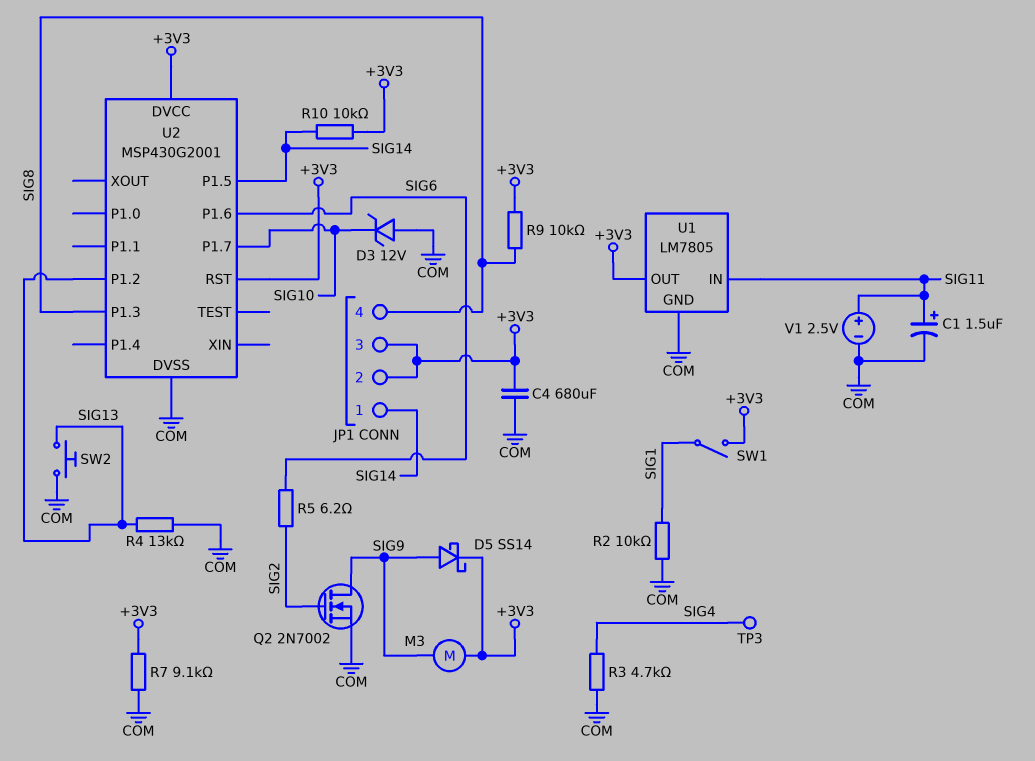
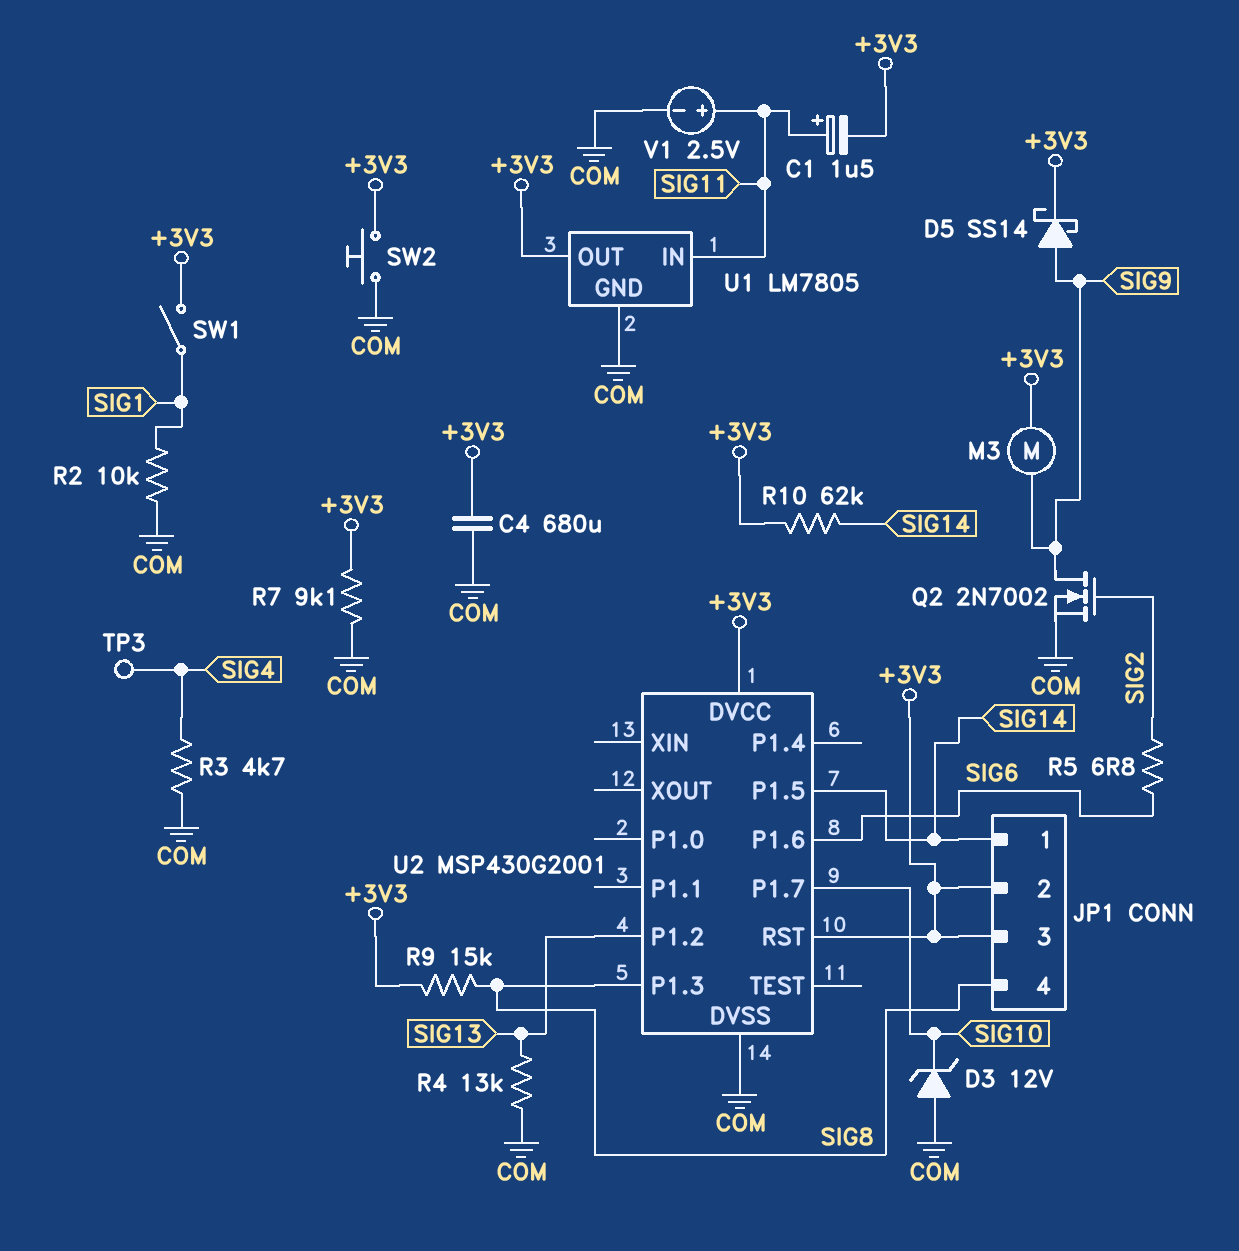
C1: 1.5uF (plus SIG11, minus COM) -> 1.5uF (plus SIG11, minus +3V3)
R5: 6.2 (SIG2, SIG6) -> 6.8 (SIG2, SIG6)
R9: 10k (+3V3, SIG8) -> 15k (+3V3, SIG8)
R10: 10k (+3V3, SIG14) -> 62k (+3V3, SIG14)
SW2: button (COM, SIG13) -> button (+3V3, COM)

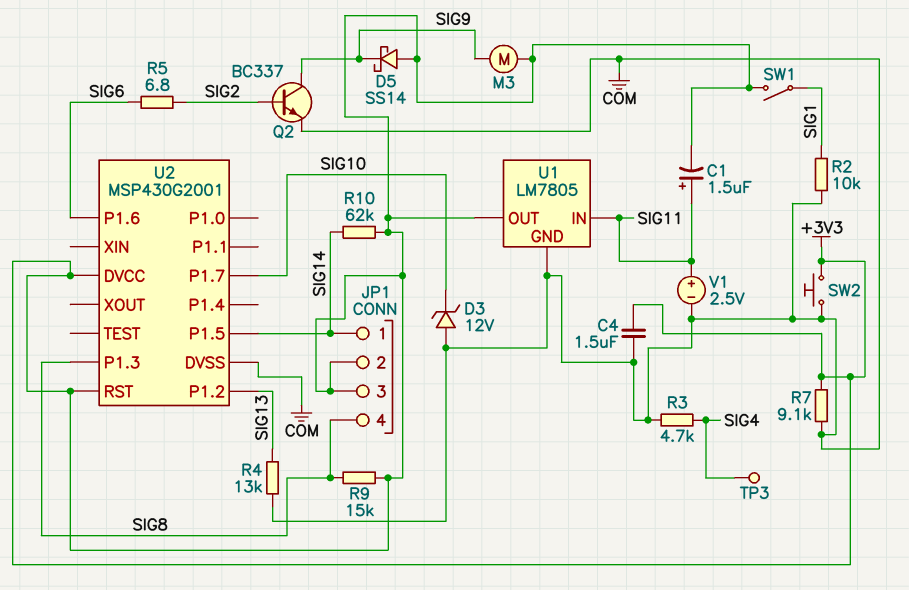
C4: 680uF (+3V3, COM) -> 1.5uF (+3V3, COM)
D5: schottky SS14 (A SIG9, K +3V3) -> schottky SS14 (A +3V3, K SIG9)
Q2: NMOS 2N7002 (G SIG2, D SIG9, S COM) -> NPN BC337 (B SIG2, C SIG9, E COM)

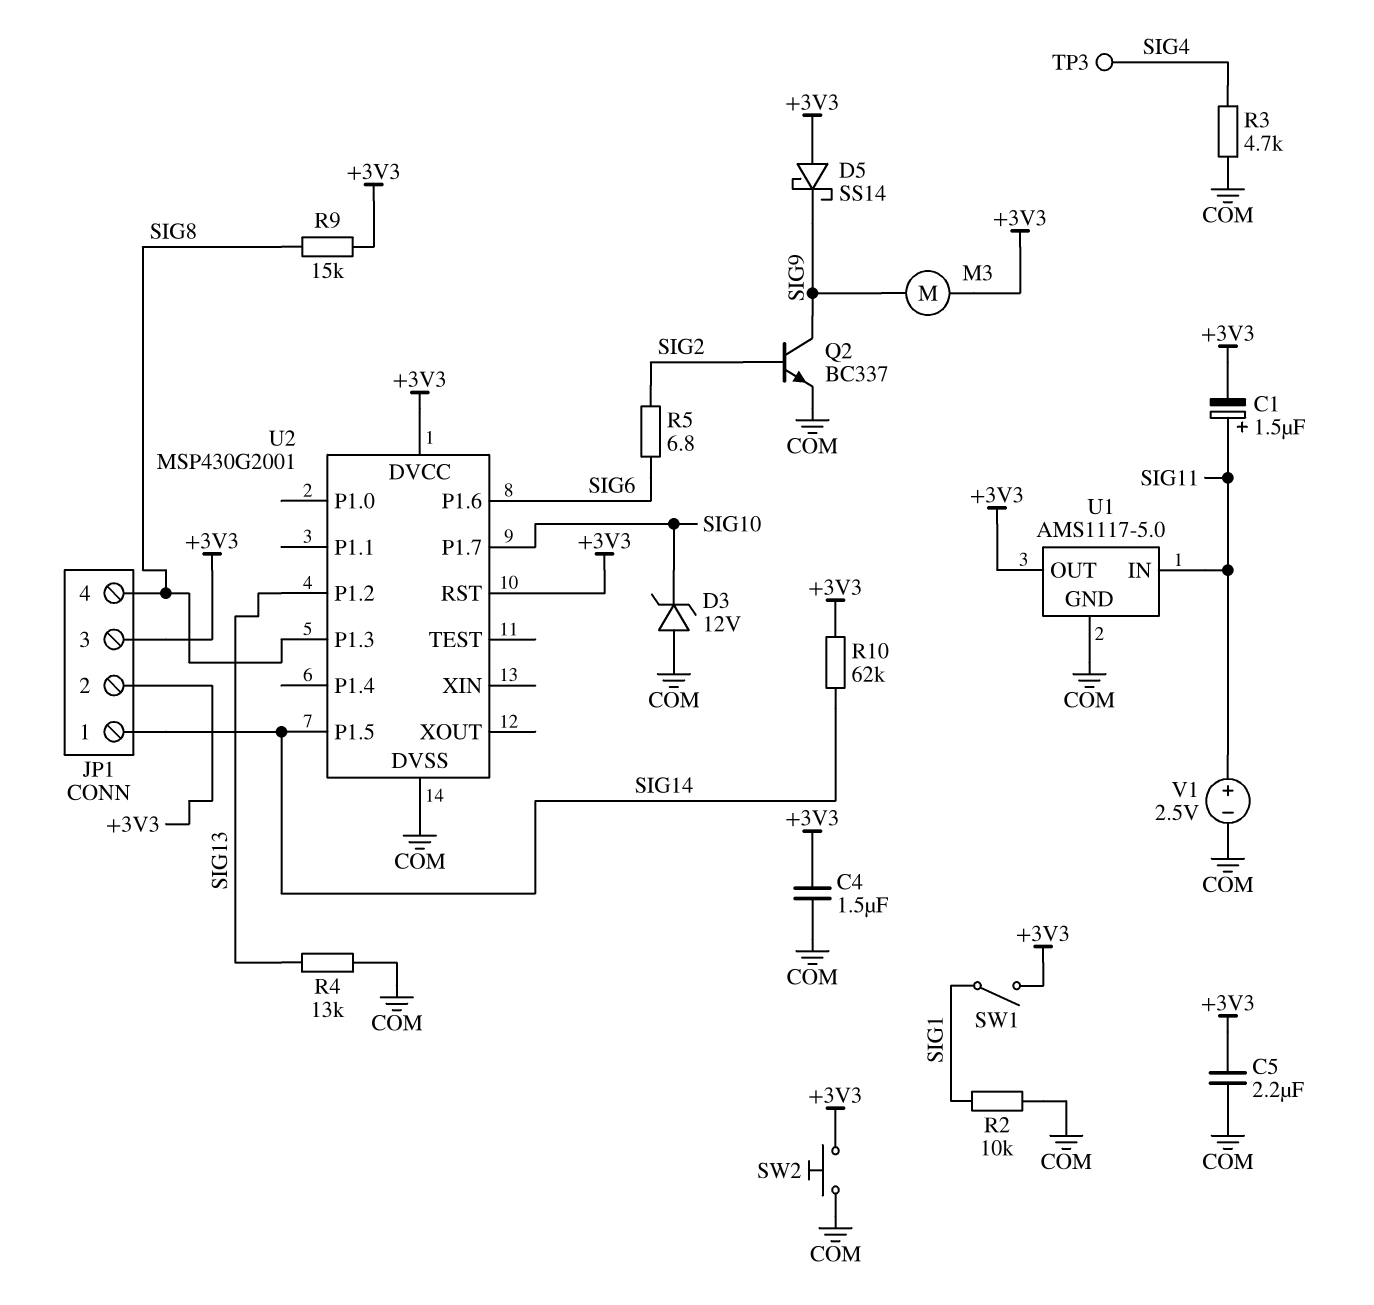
C5: none -> 2.2uF (+3V3, COM)
R7: 9.1k (+3V3, COM) -> none
U1: LM7805 -> AMS1117-5.0

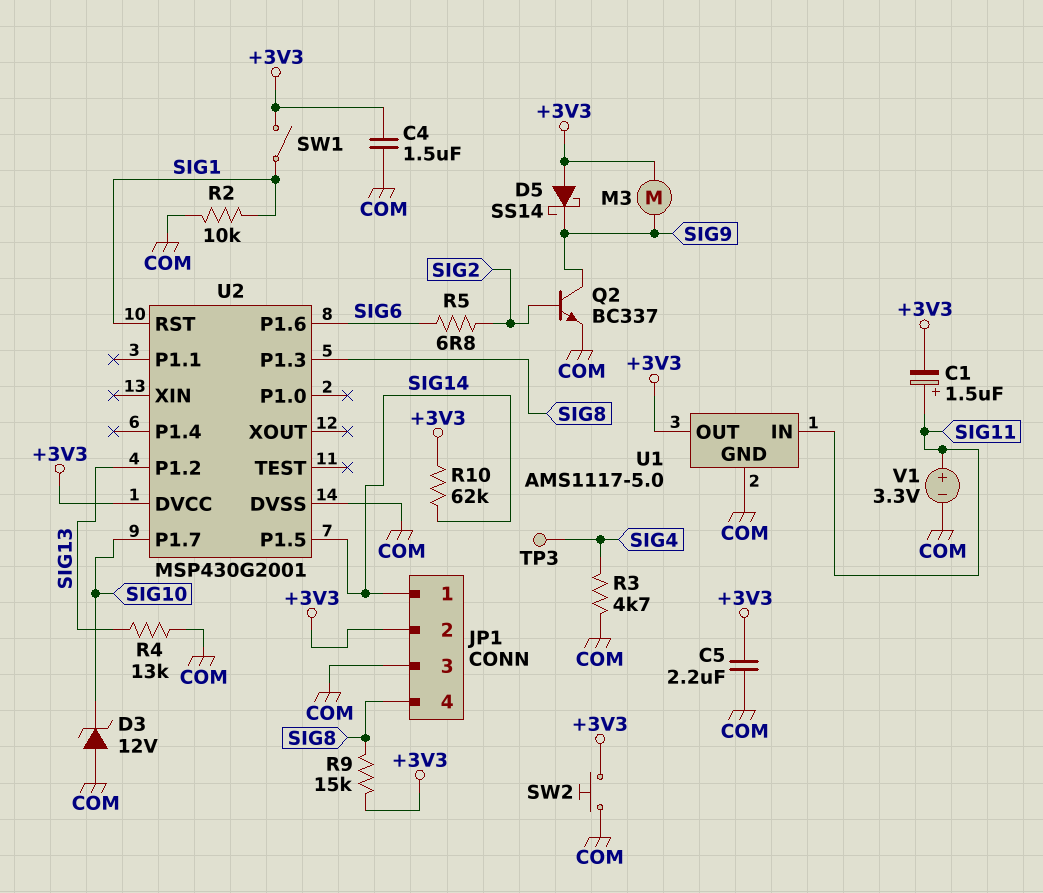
JP1 pin 3: +3V3 -> COM
U2 pin RST: +3V3 -> SIG1
V1: 2.5V (plus SIG11, minus COM) -> 3.3V (plus SIG11, minus COM)

